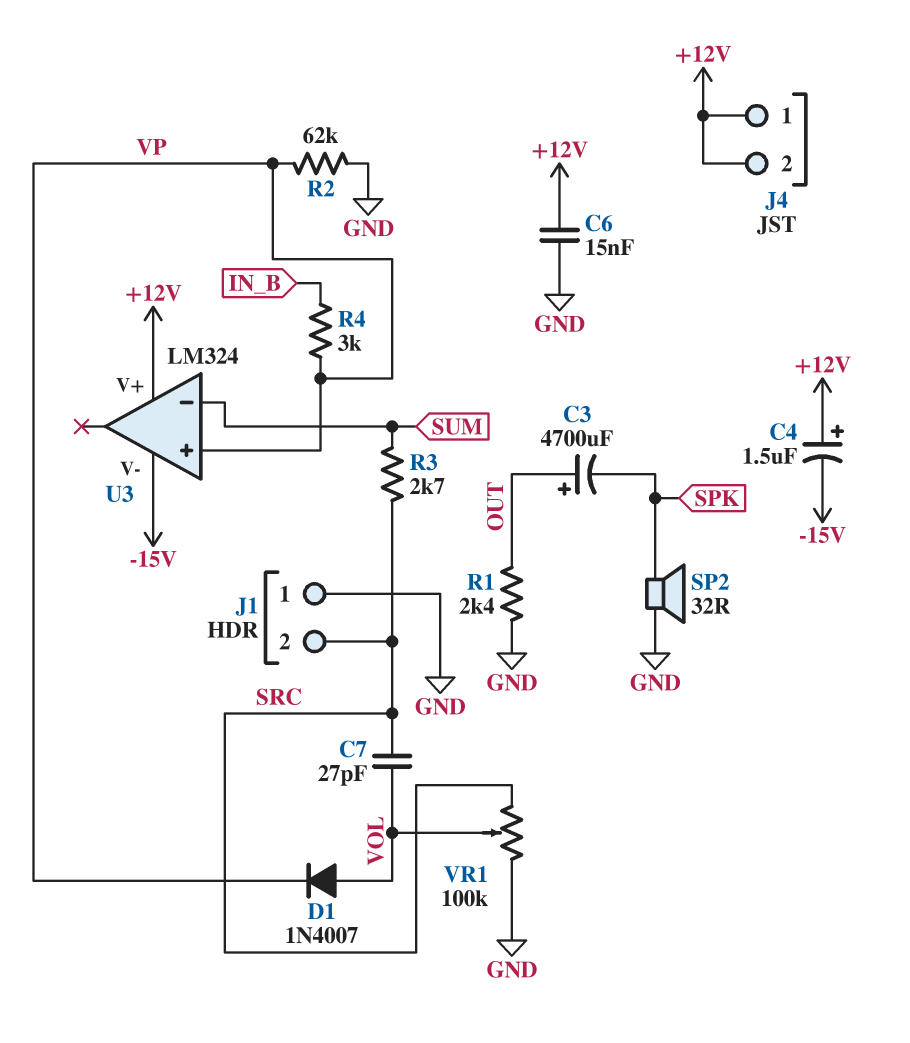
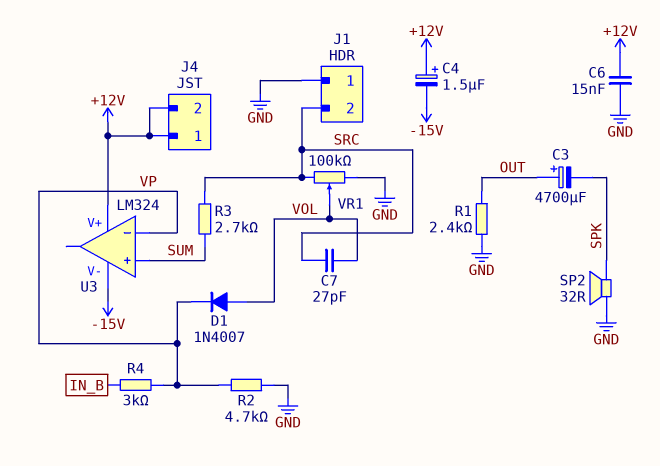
R2: 62k (GND, VP) -> 4.7k (GND, VP)
U3 pin in+: VP -> SUM
U3 pin in-: SUM -> VP

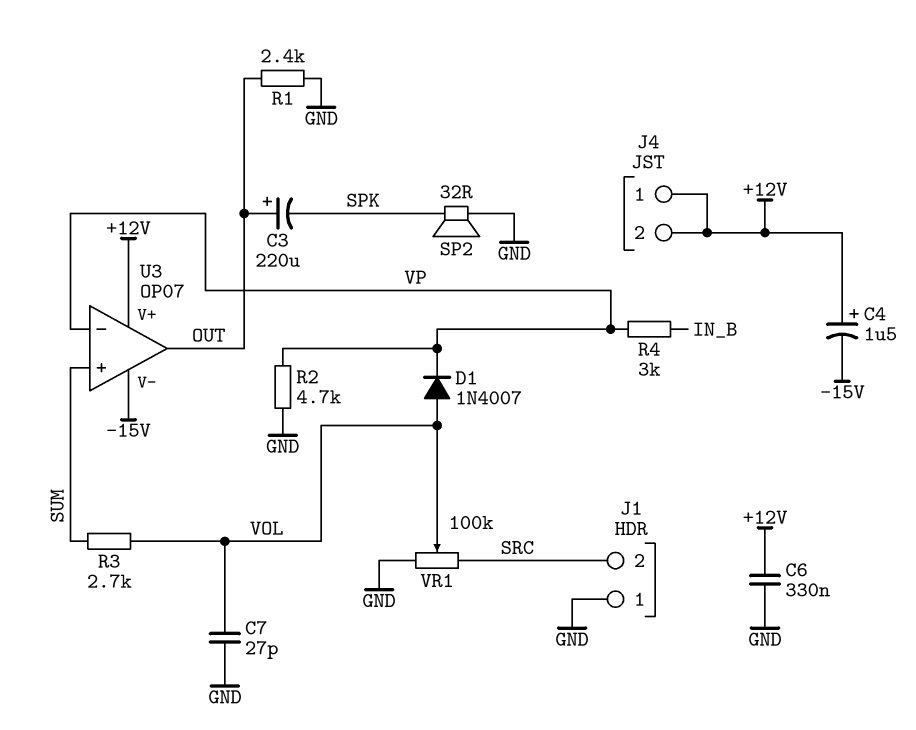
C3: 4700uF (plus OUT, minus SPK) -> 220uF (plus OUT, minus SPK)
C6: 15nF (+12V, GND) -> 330nF (+12V, GND)
C7: 27pF (SRC, VOL) -> 27pF (GND, VOL)
R3: 2.7k (SRC, SUM) -> 2.7k (SUM, VOL)
U3: LM324 -> OP07
U3 pin out: none -> OUT

